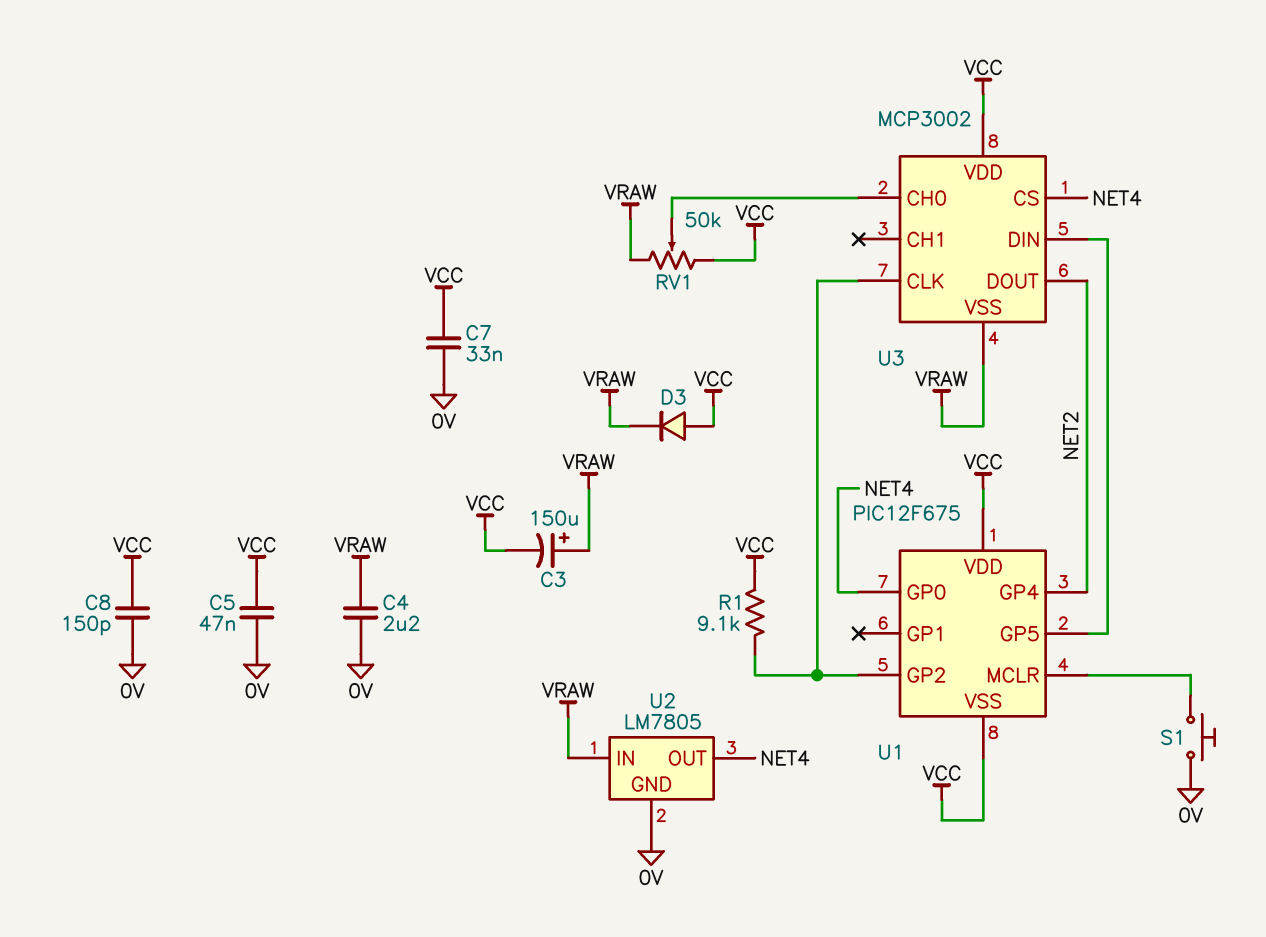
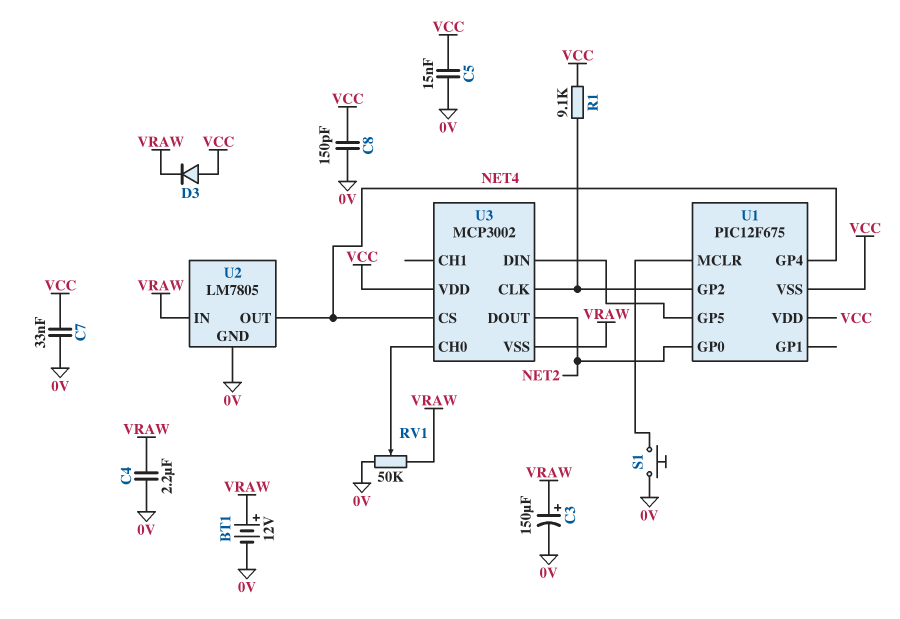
BT1: none -> 12V (plus VRAW, minus 0V)
C3: 150uF (plus VRAW, minus VCC) -> 150uF (plus VRAW, minus 0V)
C5: 47nF (0V, VCC) -> 15nF (0V, VCC)
RV1: 50k (VCC, VRAW, wiper U3/CH0) -> 50k (0V, VRAW, wiper U3/CH0)
U1 pin GP0: NET4 -> NET2
U1 pin GP4: NET2 -> NET4

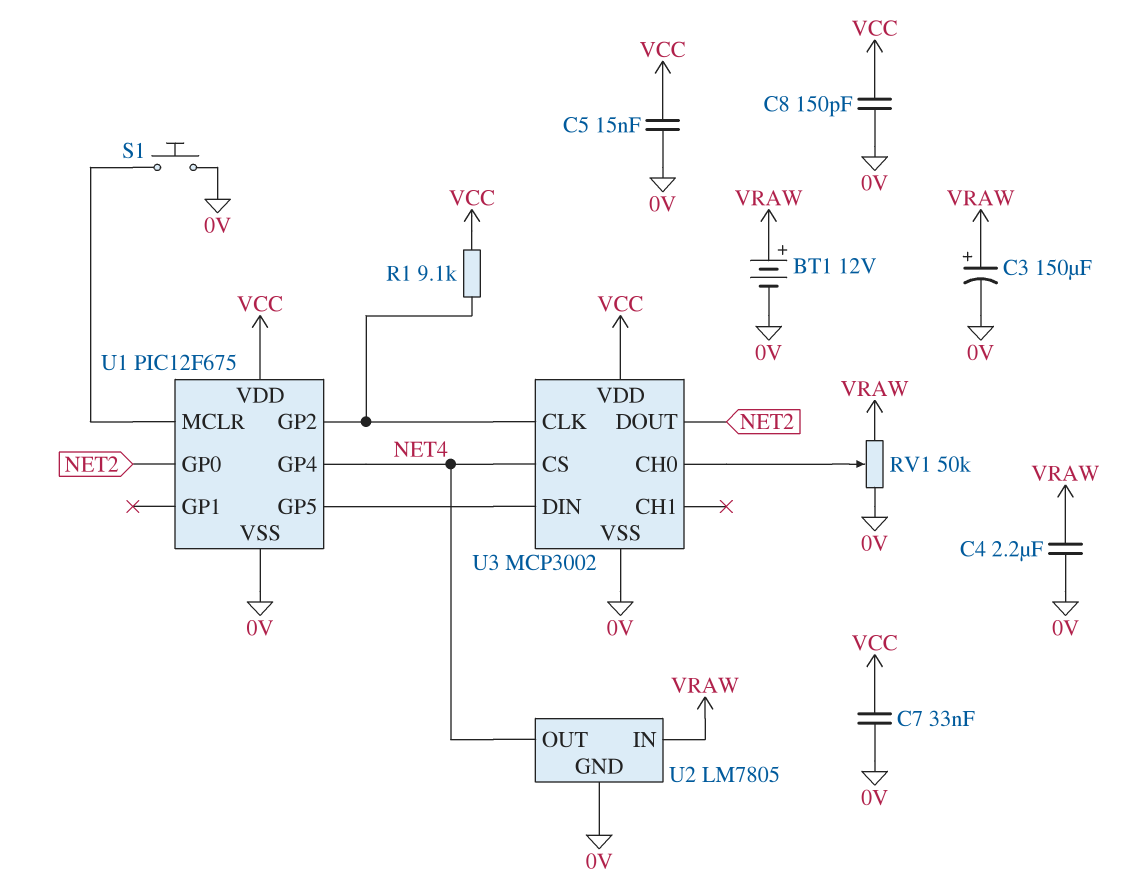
D3: diode (A VCC, K VRAW) -> none
U1 pin VSS: VCC -> 0V
U3 pin VSS: VRAW -> 0V

